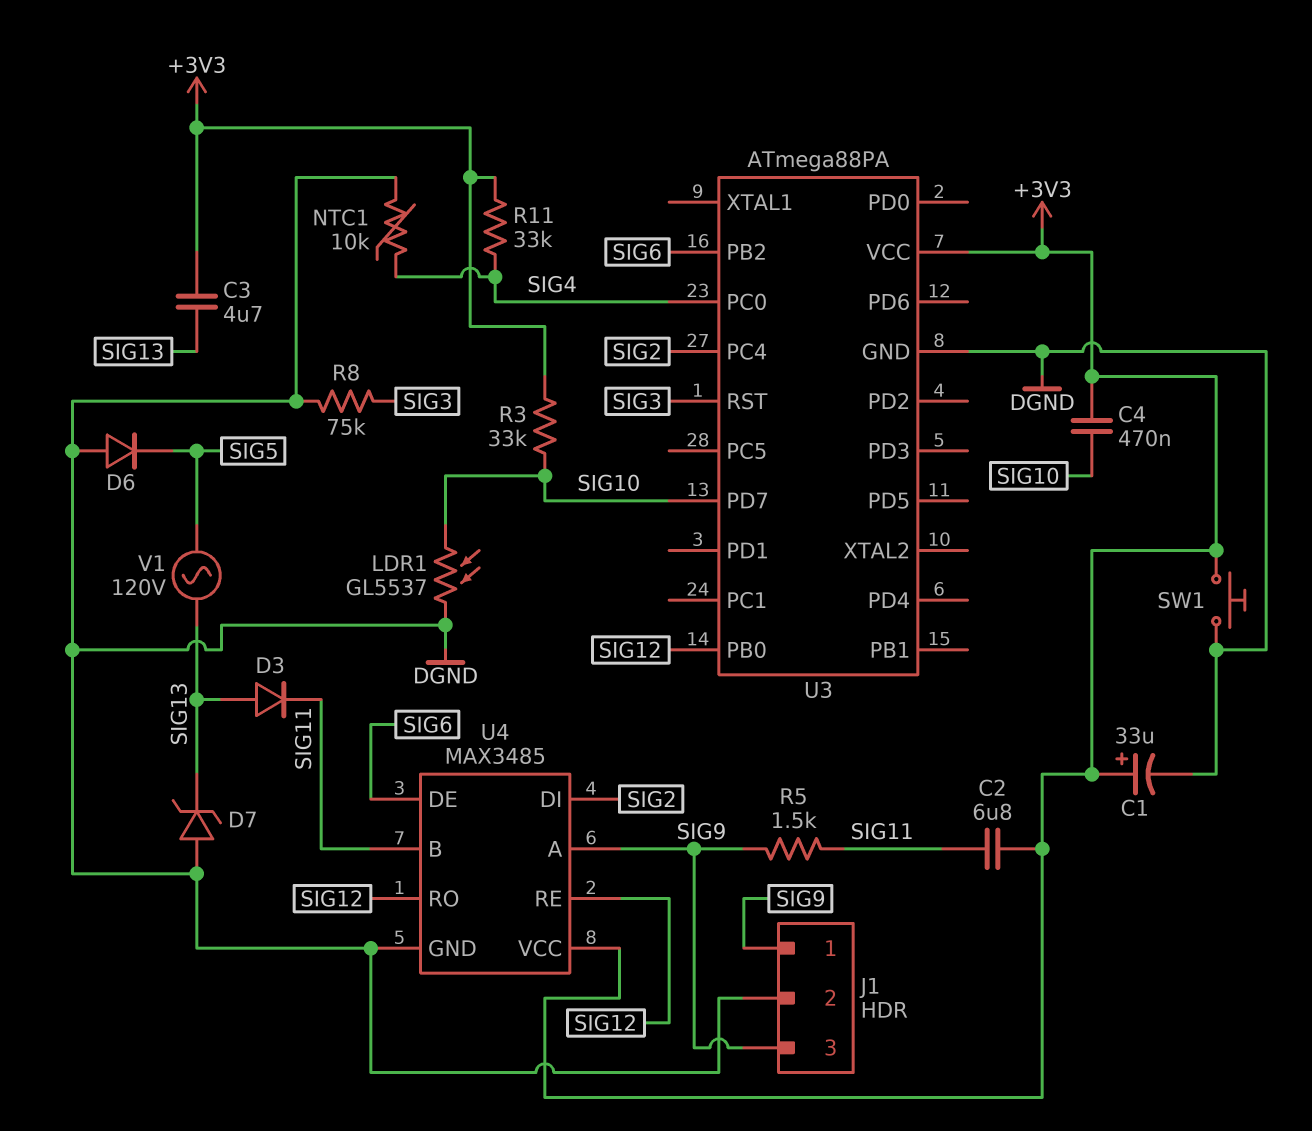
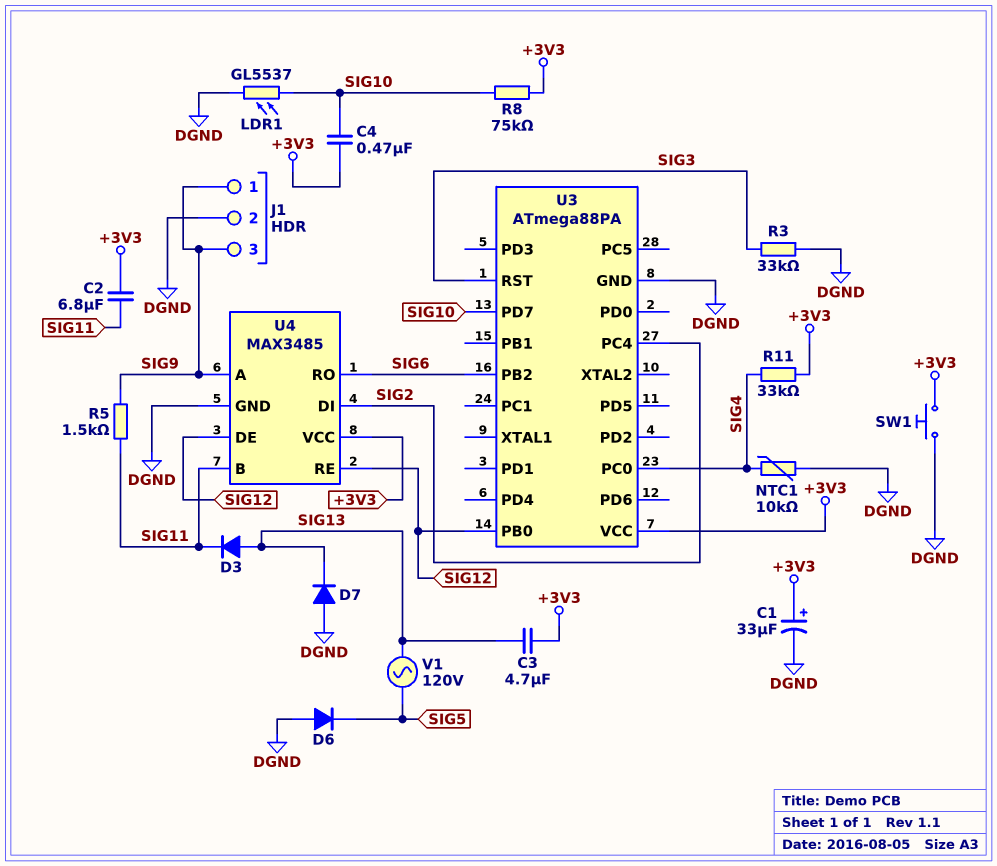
D7: zener (A DGND, K SIG13) -> diode (A DGND, K SIG13)
R3: 33k (+3V3, SIG10) -> 33k (DGND, SIG3)
R8: 75k (DGND, SIG3) -> 75k (+3V3, SIG10)
U4 pin DE: SIG6 -> SIG12
U4 pin RO: SIG12 -> SIG6

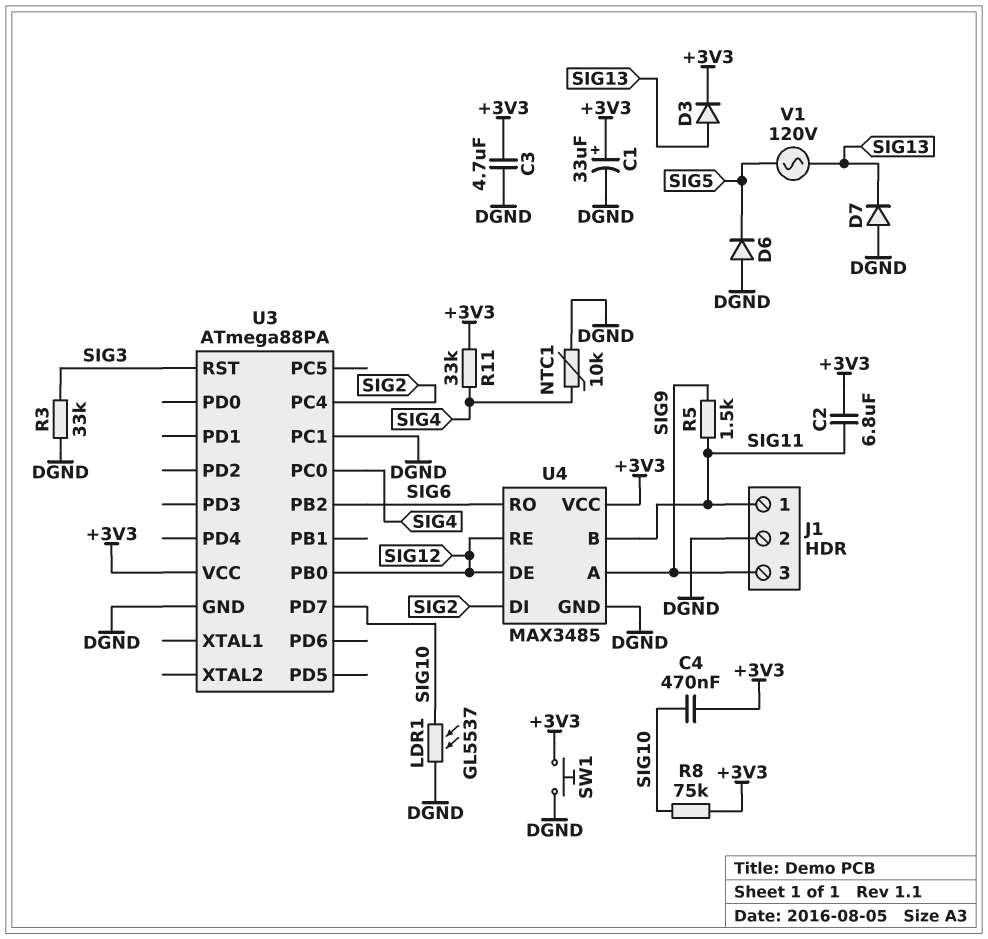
C3: 4.7uF (+3V3, SIG13) -> 4.7uF (+3V3, DGND)
D3: diode (A SIG13, K SIG11) -> diode (A SIG13, K +3V3)
J1 pin 1: SIG9 -> SIG11
U3 pin PC1: none -> DGND

